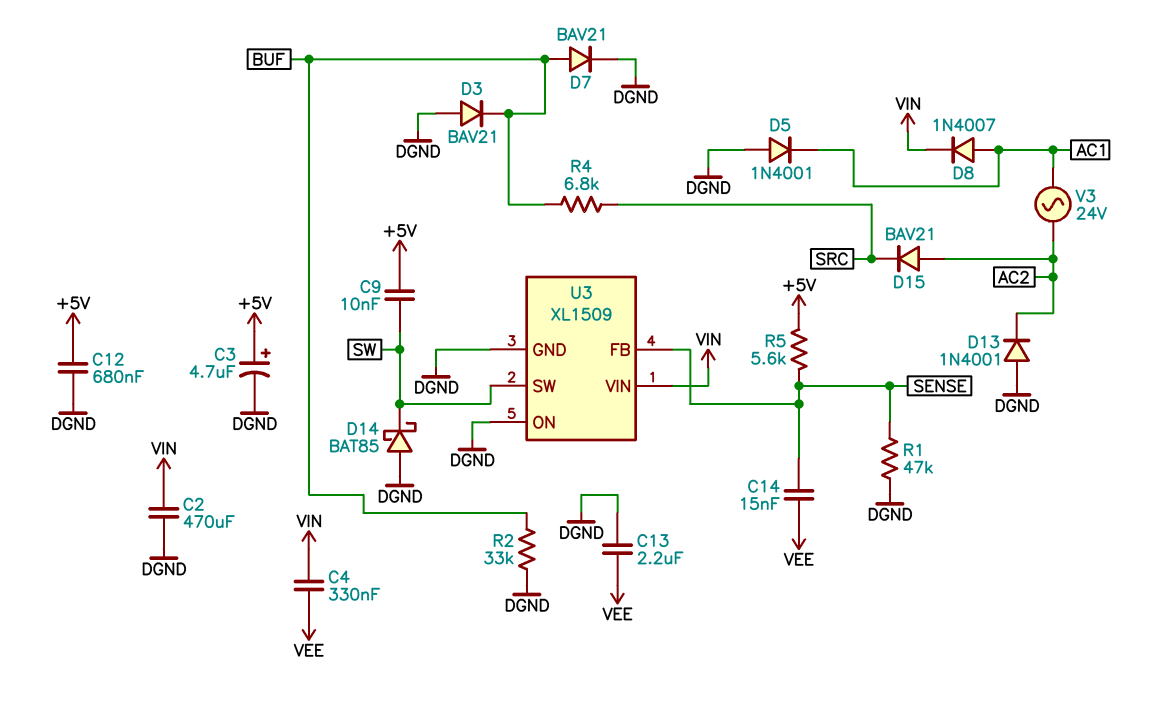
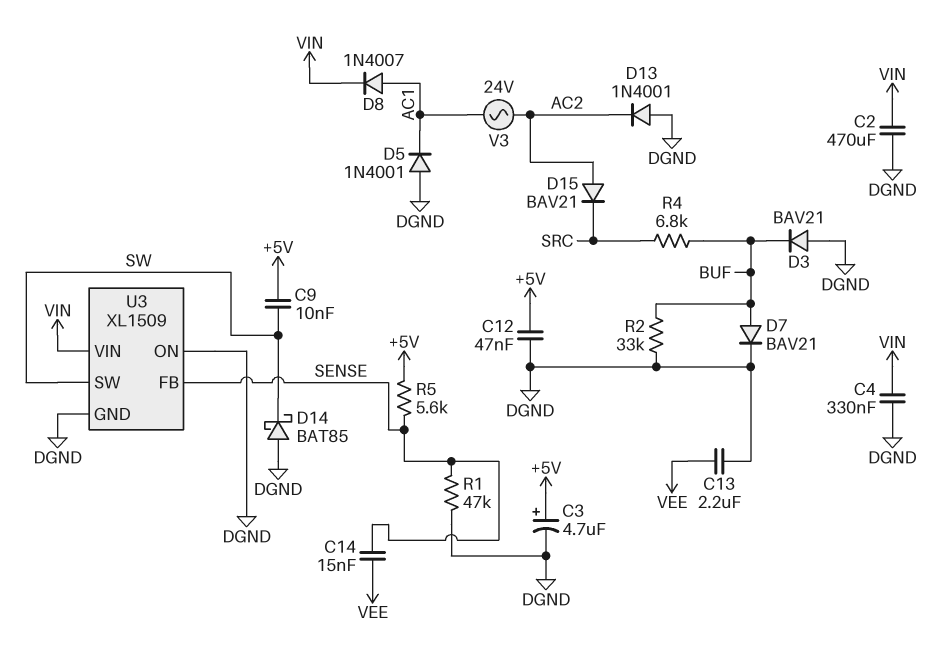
C4: 330nF (VEE, VIN) -> 330nF (DGND, VIN)
C12: 680nF (+5V, DGND) -> 47nF (+5V, DGND)

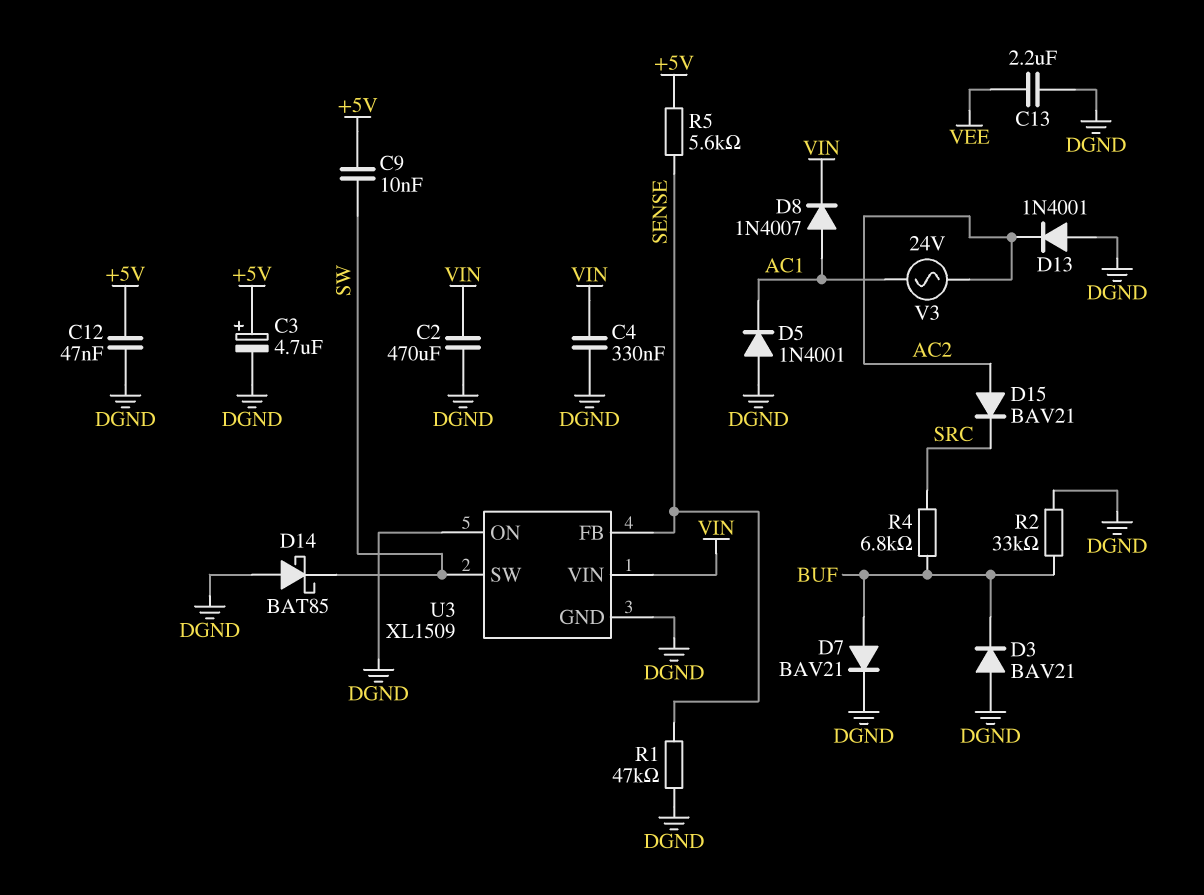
C14: 15nF (SENSE, VEE) -> none

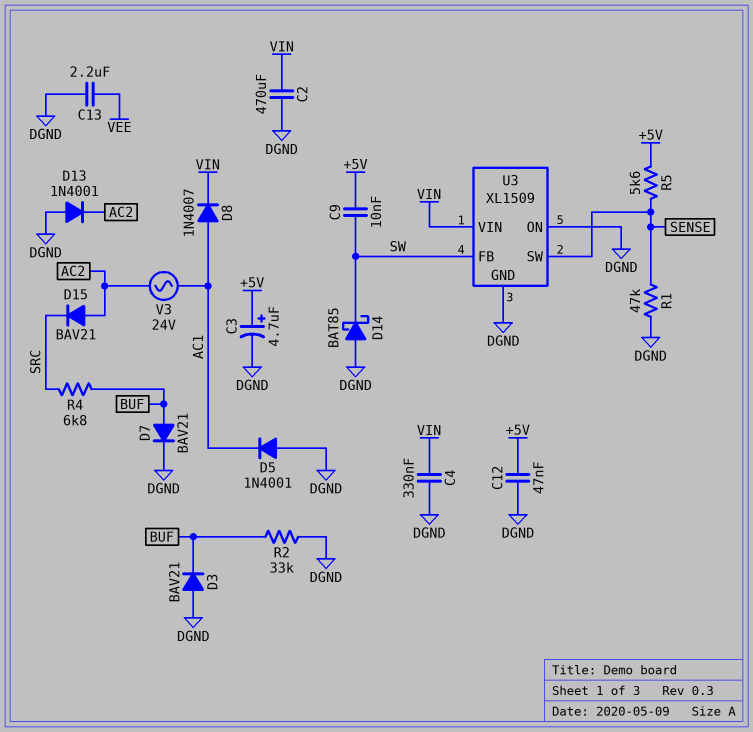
U3 pin FB: SENSE -> SW
U3 pin SW: SW -> SENSE

